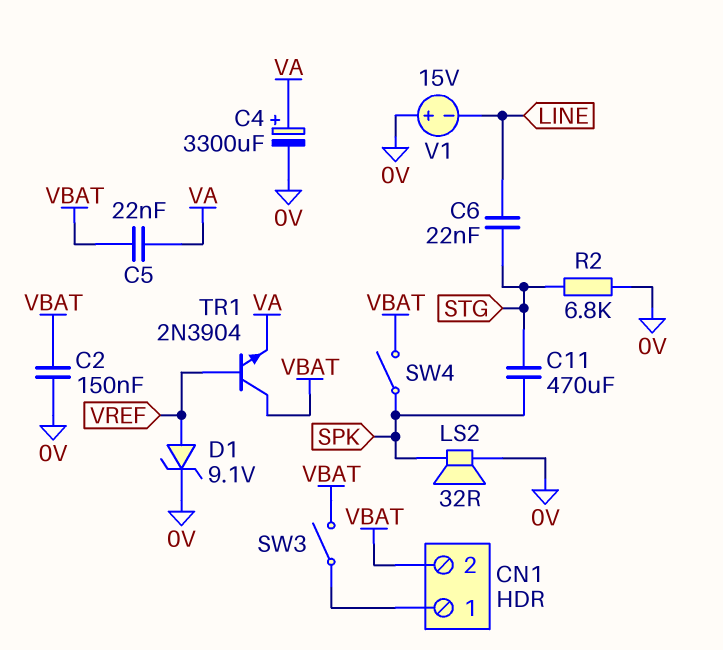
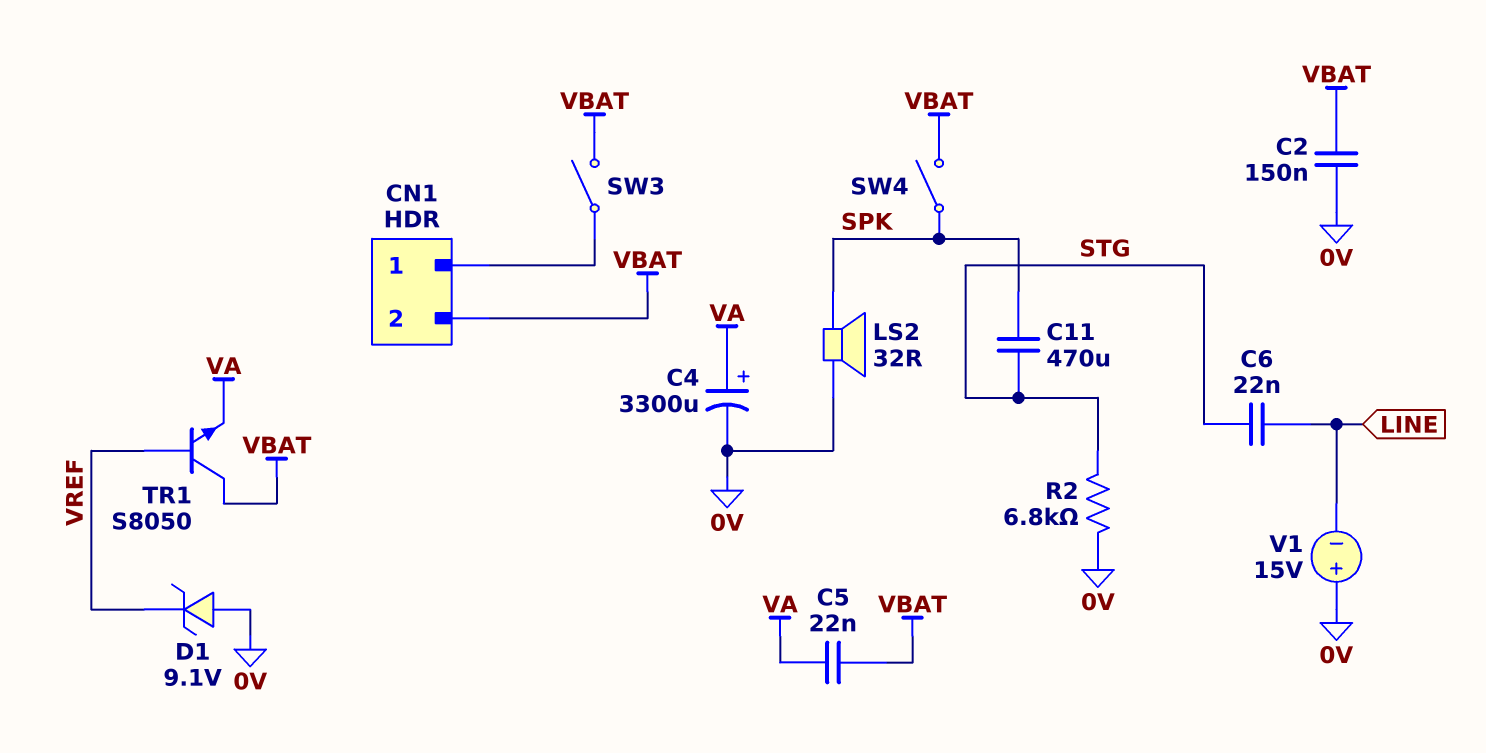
D1: zener 9.1V (A VREF, K 0V) -> zener 9.1V (A 0V, K VREF)
TR1: NPN 2N3904 (B VREF, C VBAT, E VA) -> NPN S8050 (B VREF, C VBAT, E VA)

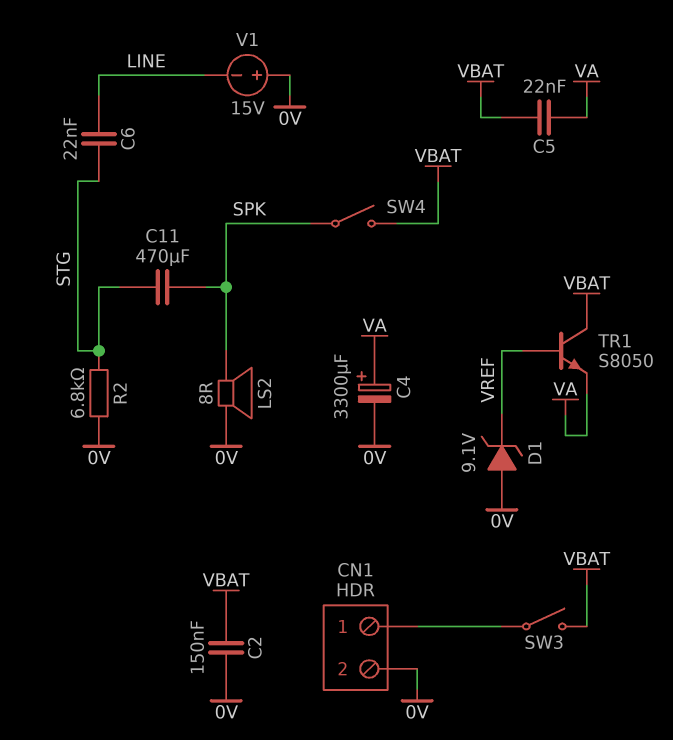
CN1 pin 2: VBAT -> 0V
LS2: speaker 32R (0V, SPK) -> speaker 8R (0V, SPK)

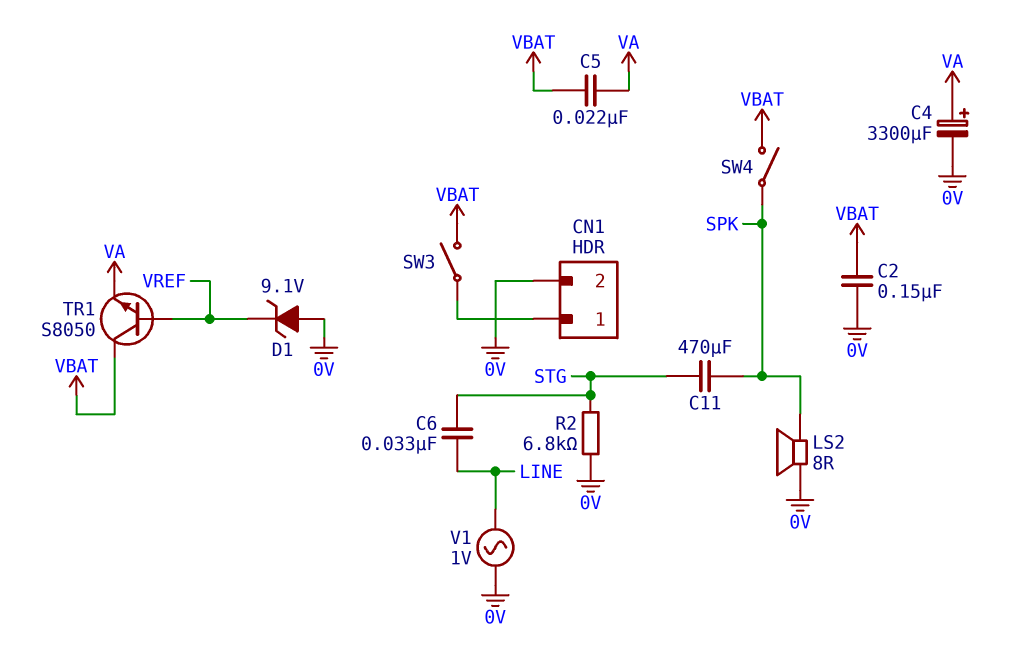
C6: 22nF (LINE, STG) -> 33nF (LINE, STG)
V1: 15V (plus 0V, minus LINE) -> AC 1V (0V, LINE)

